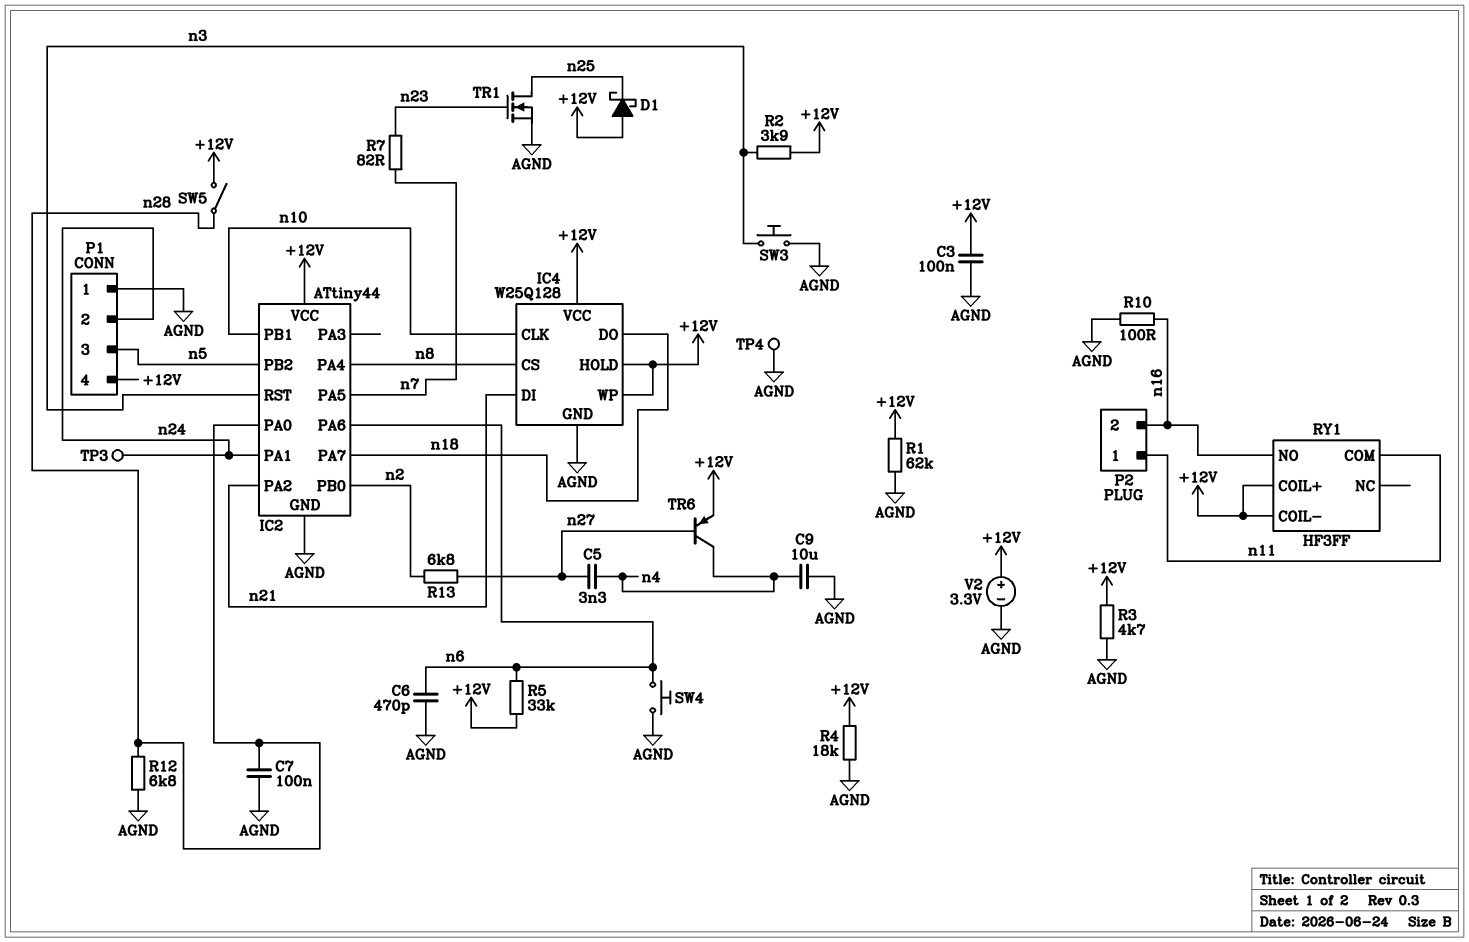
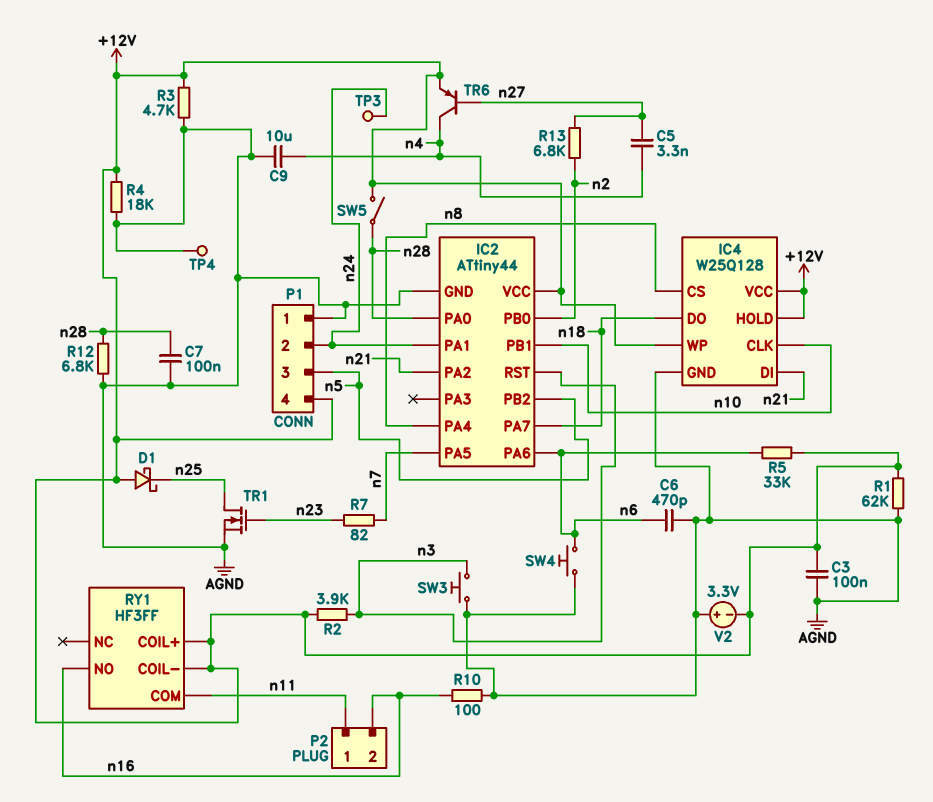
V2: 3.3V (plus +12V, minus AGND) -> 3.3V (plus AGND, minus +12V)

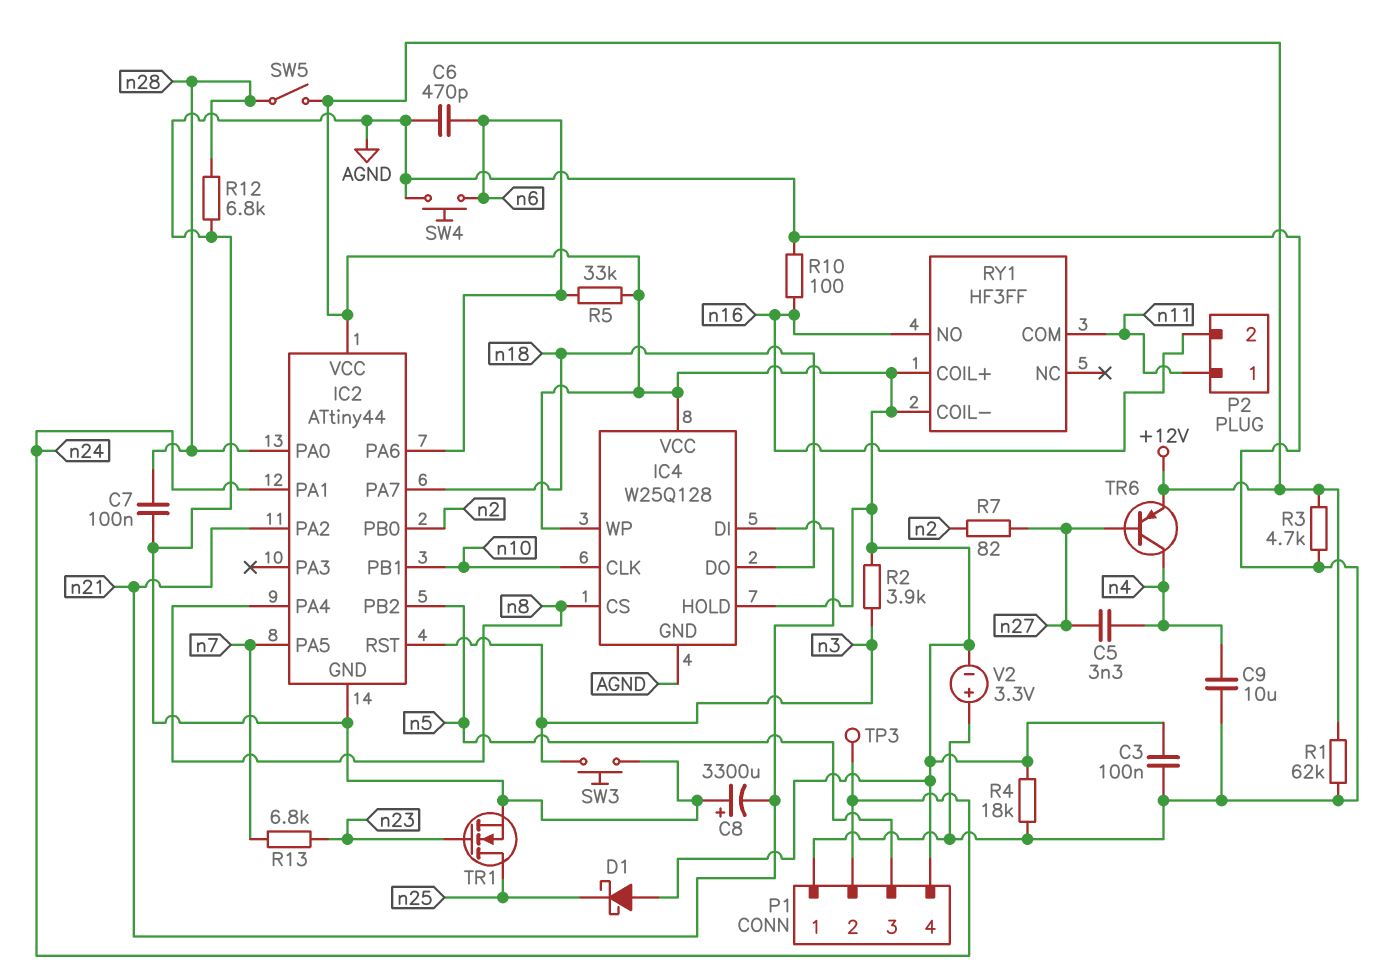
C8: none -> 3300uF (plus AGND, minus n21)
R7: 82 (n7, n23) -> 82 (n2, n27)
R13: 6.8k (n2, n27) -> 6.8k (n7, n23)
TP4: test point (AGND) -> none

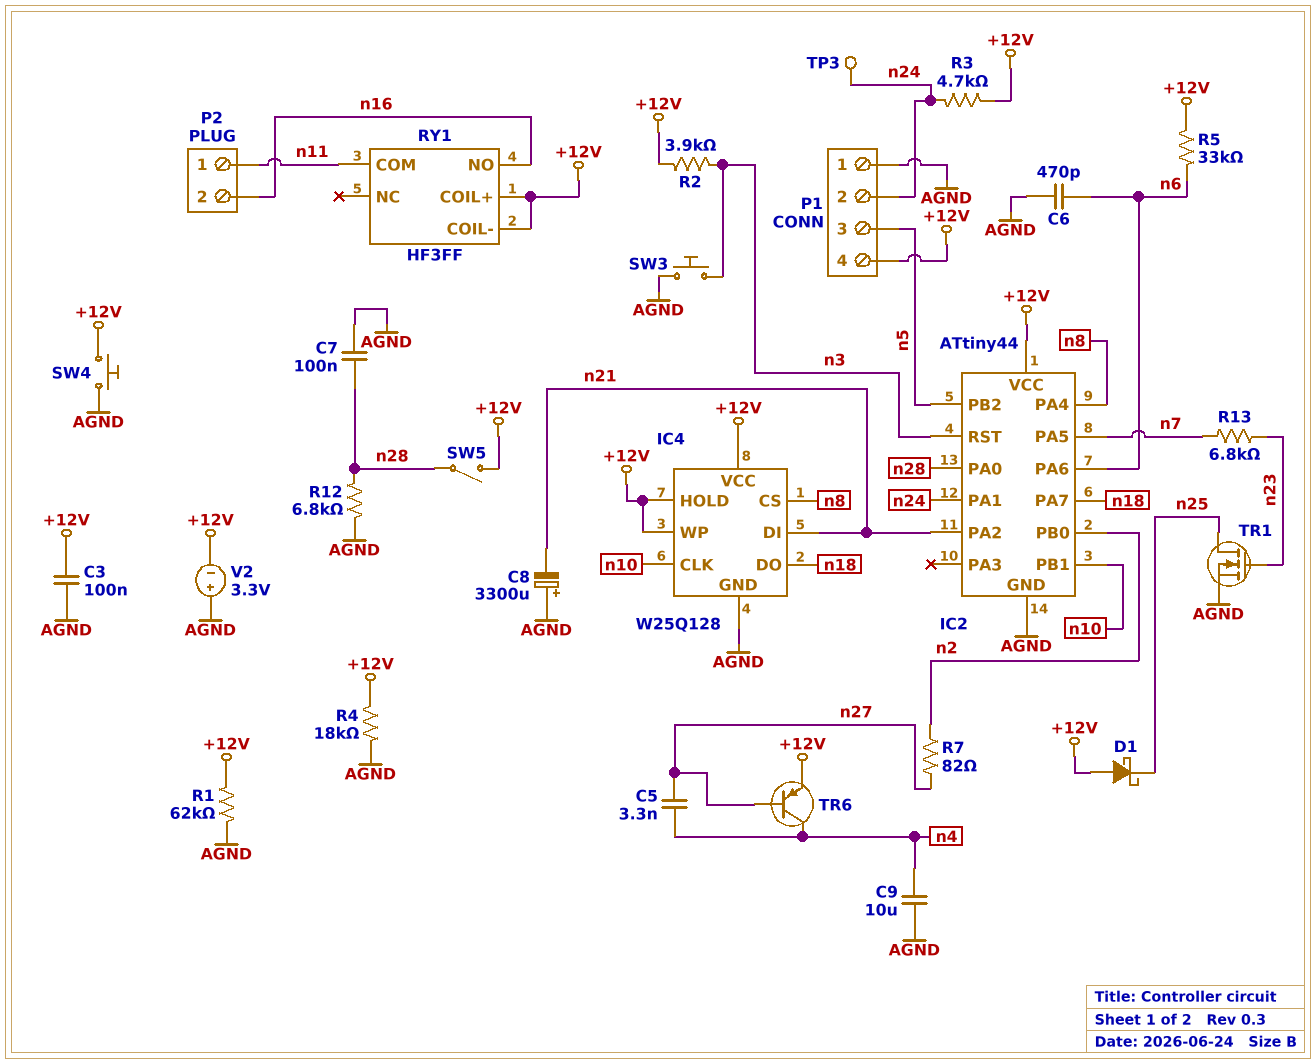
R3: 4.7k (+12V, AGND) -> 4.7k (+12V, n24)
R10: 100 (AGND, n16) -> none
SW4: button (AGND, n6) -> button (+12V, AGND)

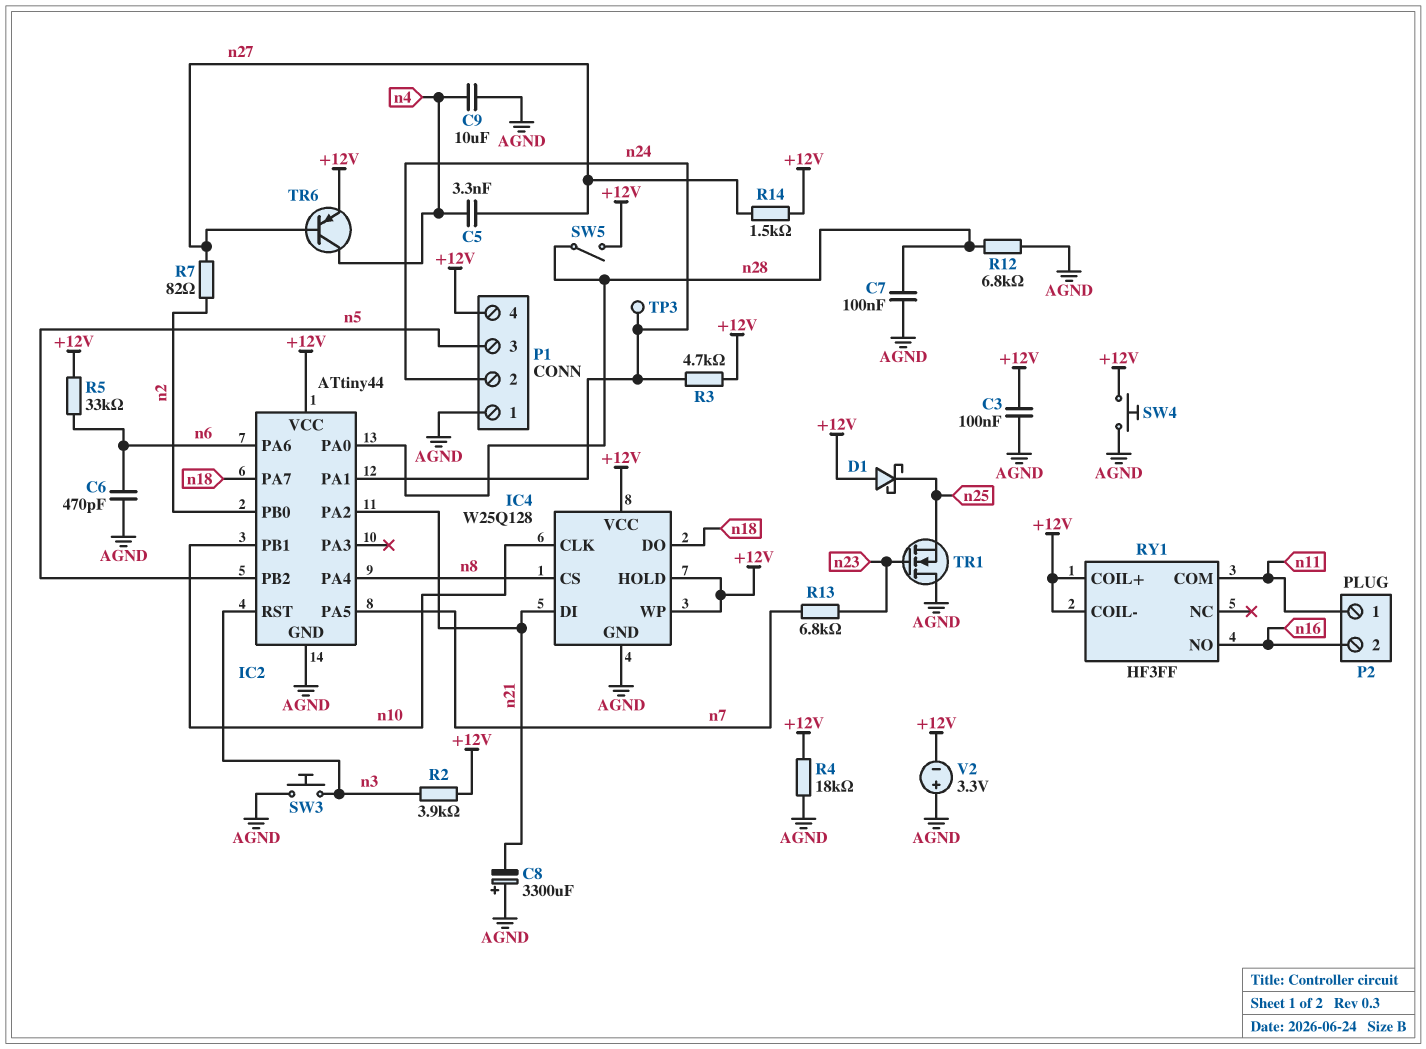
R1: 62k (+12V, AGND) -> none
R14: none -> 1.5k (+12V, n27)
TR1: NMOS (G n23, D n25, S AGND) -> NMOS (G n23, D AGND, S n25)

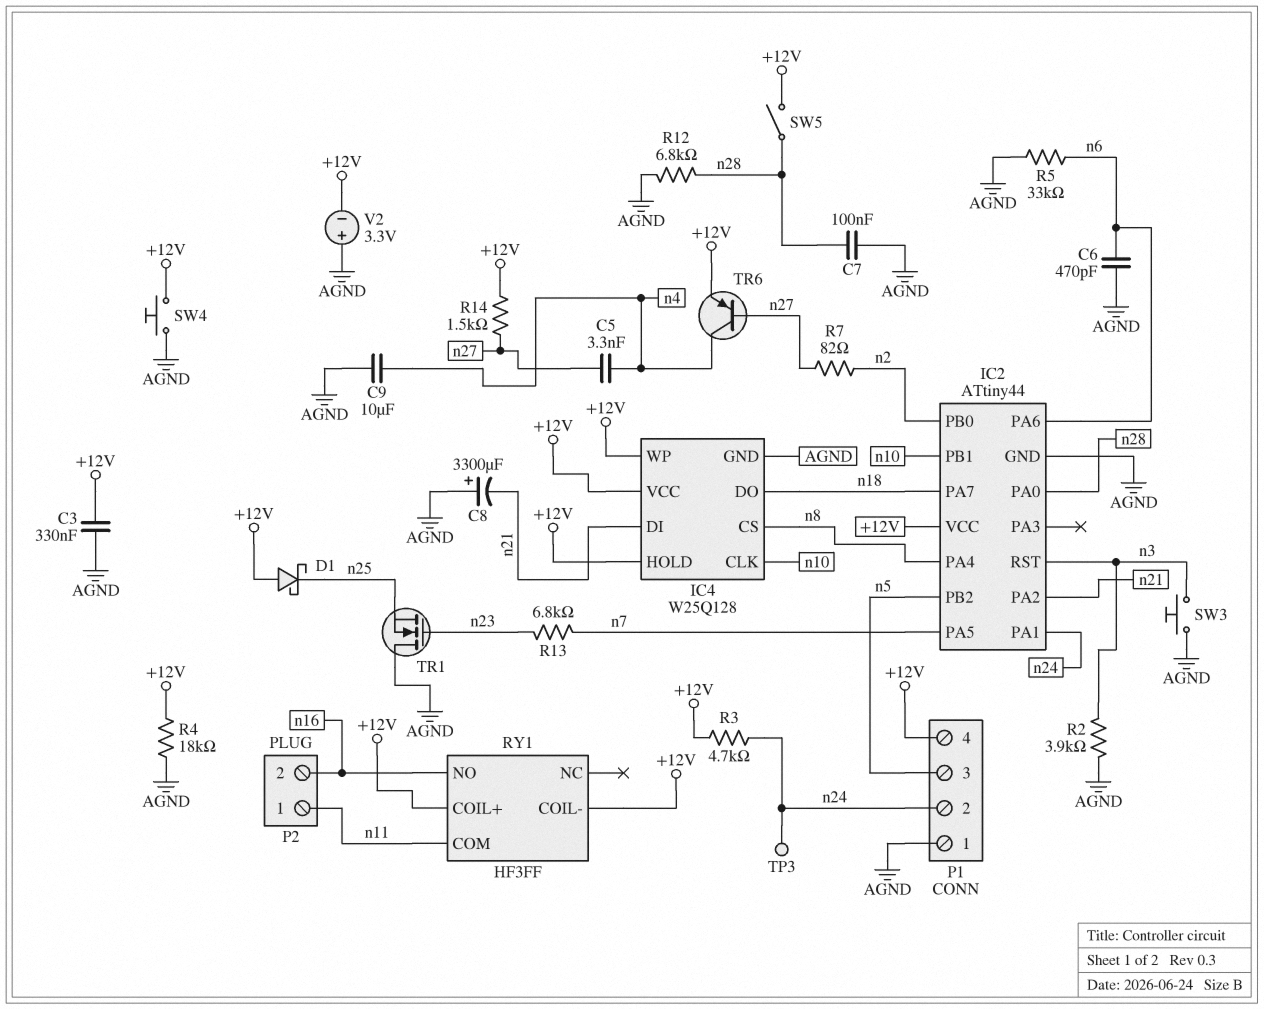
C3: 100nF (+12V, AGND) -> 330nF (+12V, AGND)
R2: 3.9k (+12V, n3) -> 3.9k (AGND, n3)
R5: 33k (+12V, n6) -> 33k (AGND, n6)

